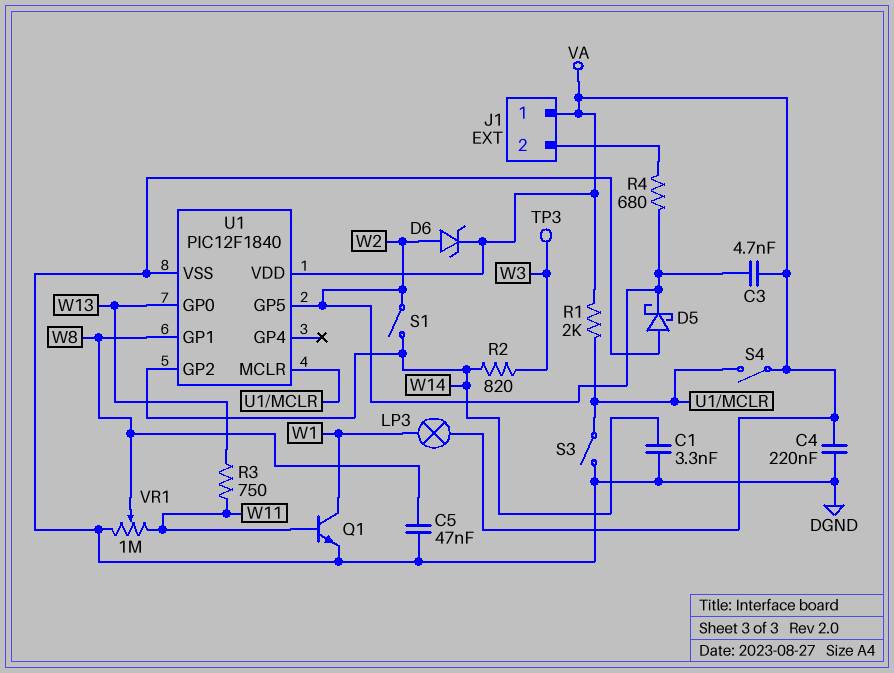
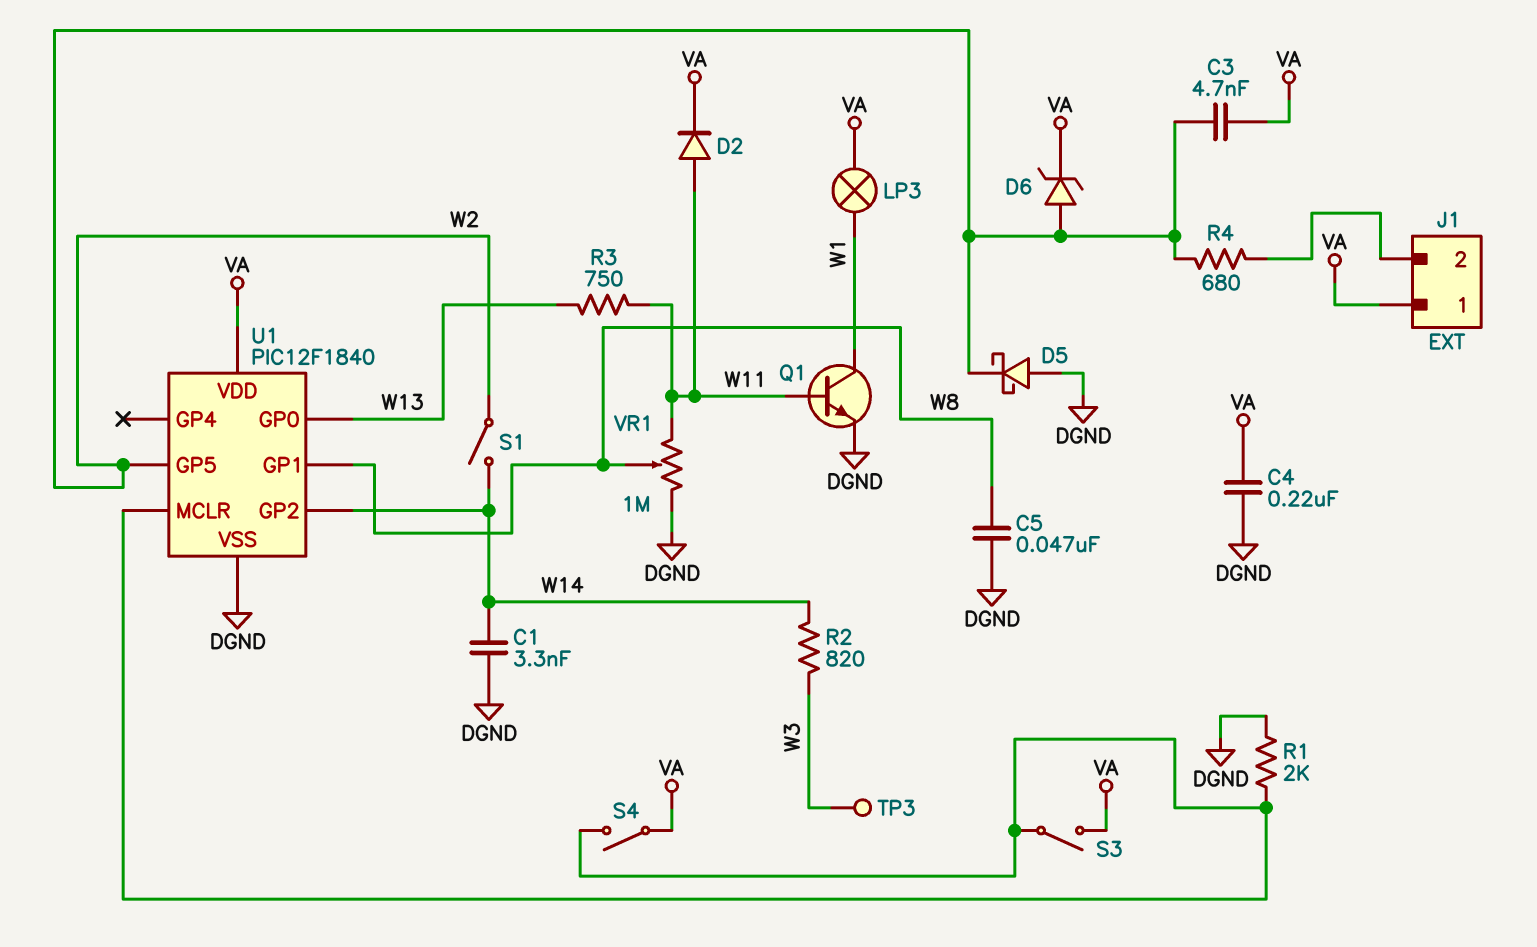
D2: none -> diode (A W11, K VA)
R1: 2k (U1/MCLR, VA) -> 2k (DGND, U1/MCLR)
S3: switch (DGND, U1/MCLR) -> switch (U1/MCLR, VA)

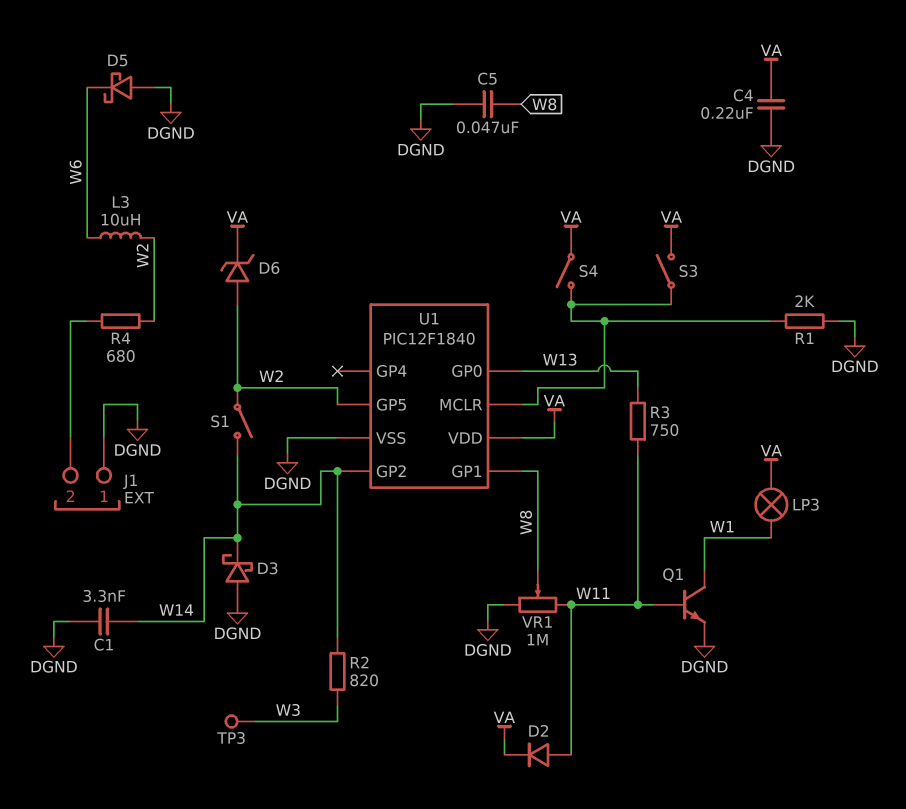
C3: 4.7nF (VA, W2) -> none
D3: none -> schottky (A DGND, K W14)
D5: schottky (A DGND, K W2) -> schottky (A DGND, K W6)
J1 pin 1: VA -> DGND
L3: none -> 10uH (W2, W6)

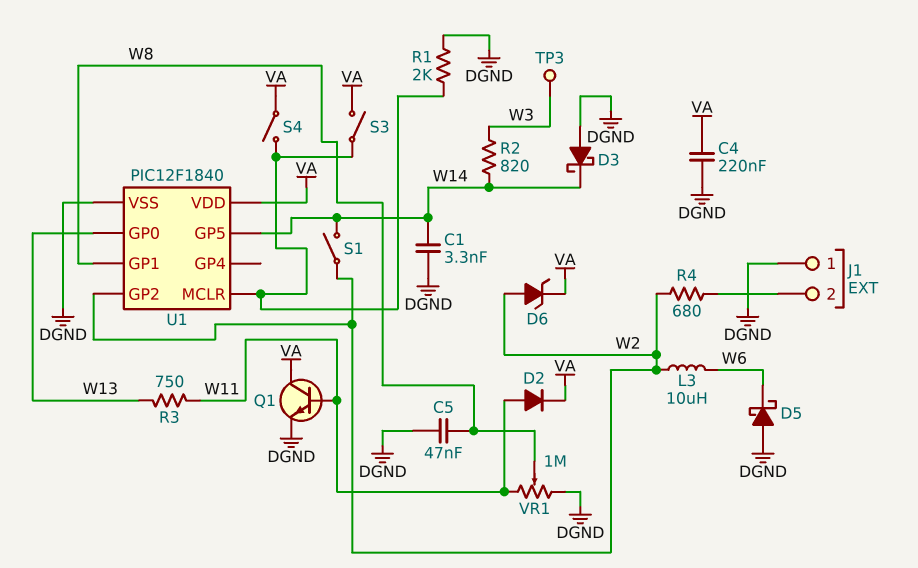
LP3: lamp (VA, W1) -> none
Q1: NPN (B W11, C W1, E DGND) -> NPN (B W11, C VA, E DGND)
U1 pin GP2: W14 -> W2
U1 pin GP5: W2 -> W14

